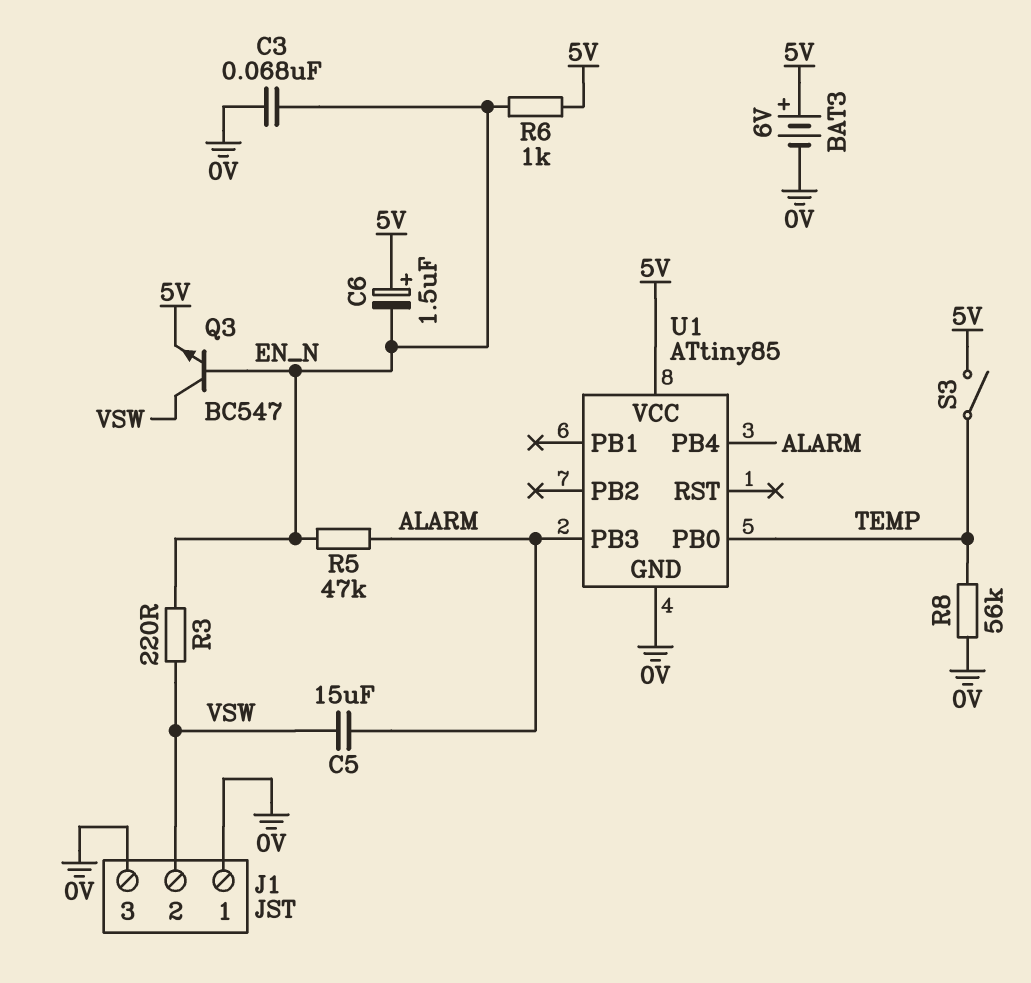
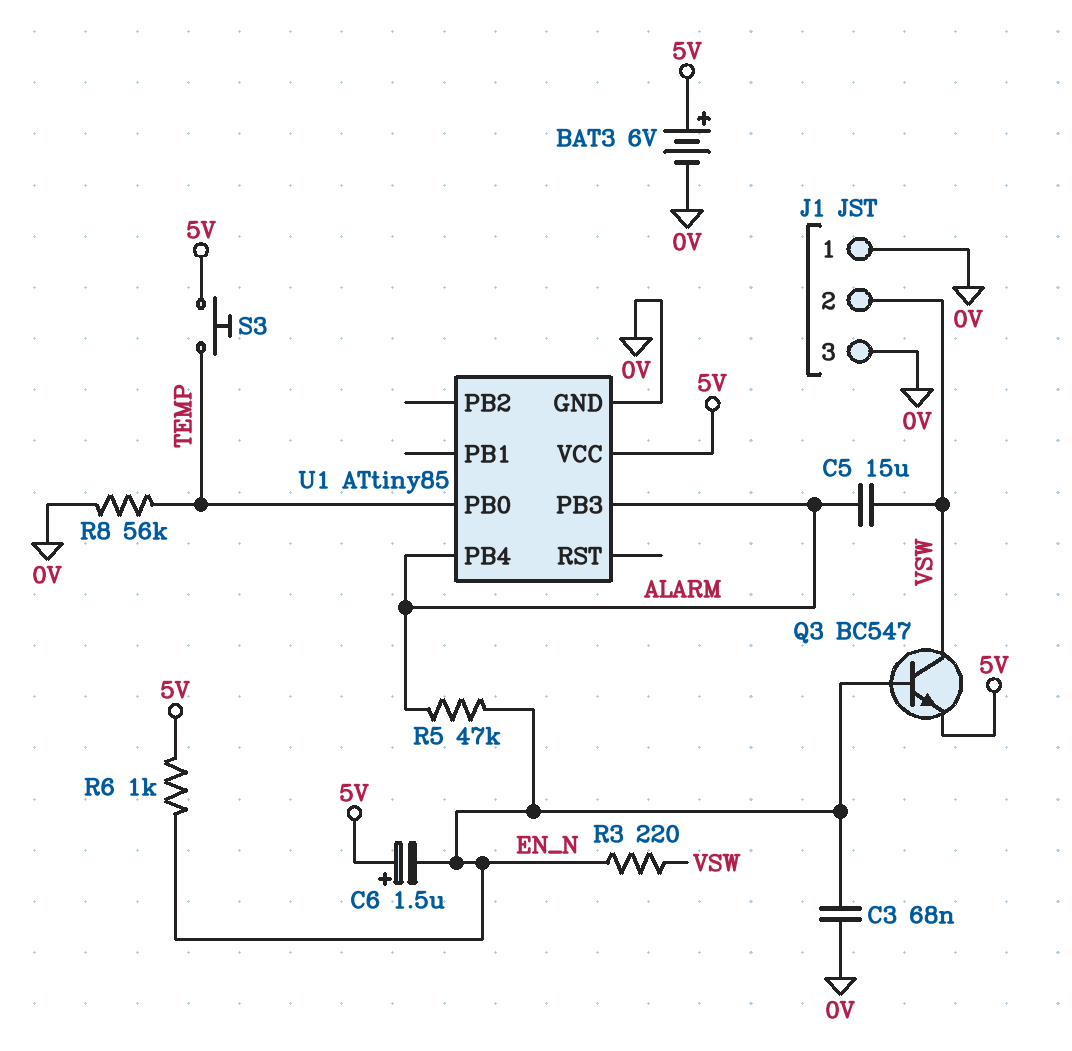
S3: switch (5V, TEMP) -> button (5V, TEMP)

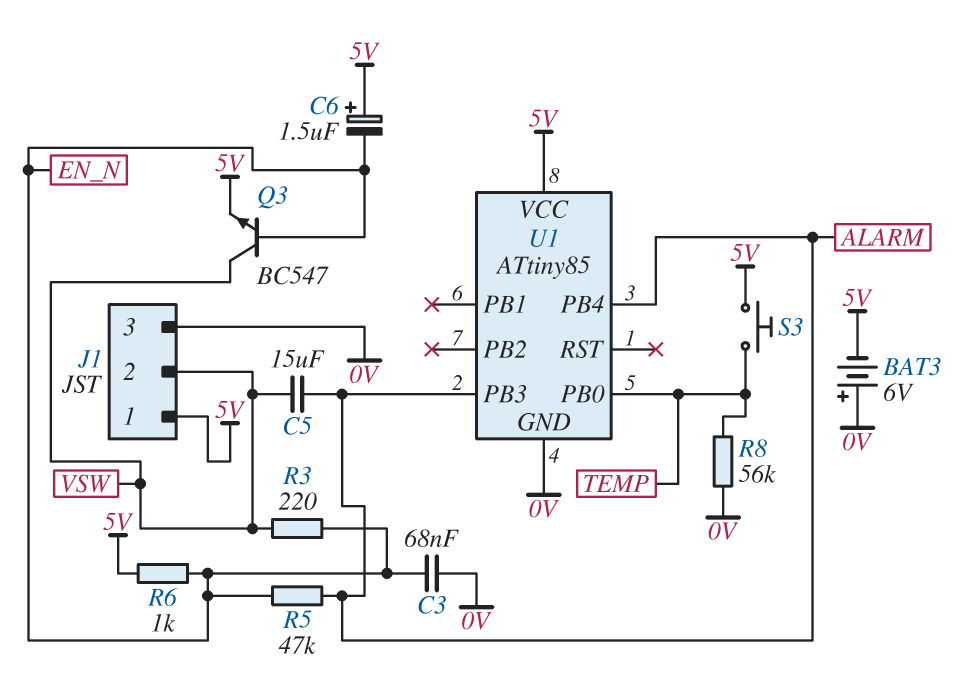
BAT3: 6V (plus 5V, minus 0V) -> 6V (plus 0V, minus 5V)
J1 pin 1: 0V -> 5V

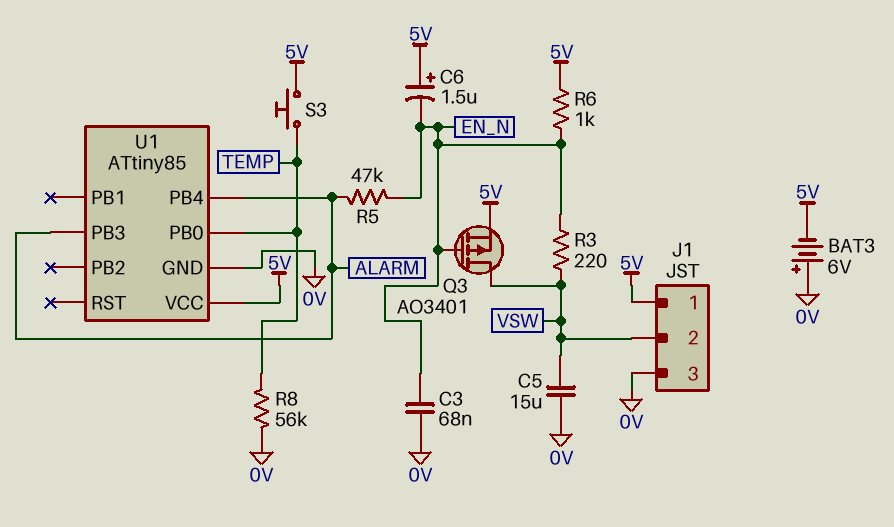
C5: 15uF (ALARM, VSW) -> 15uF (0V, VSW)
Q3: NPN BC547 (B EN_N, C VSW, E 5V) -> PMOS AO3401 (G EN_N, D VSW, S 5V)

